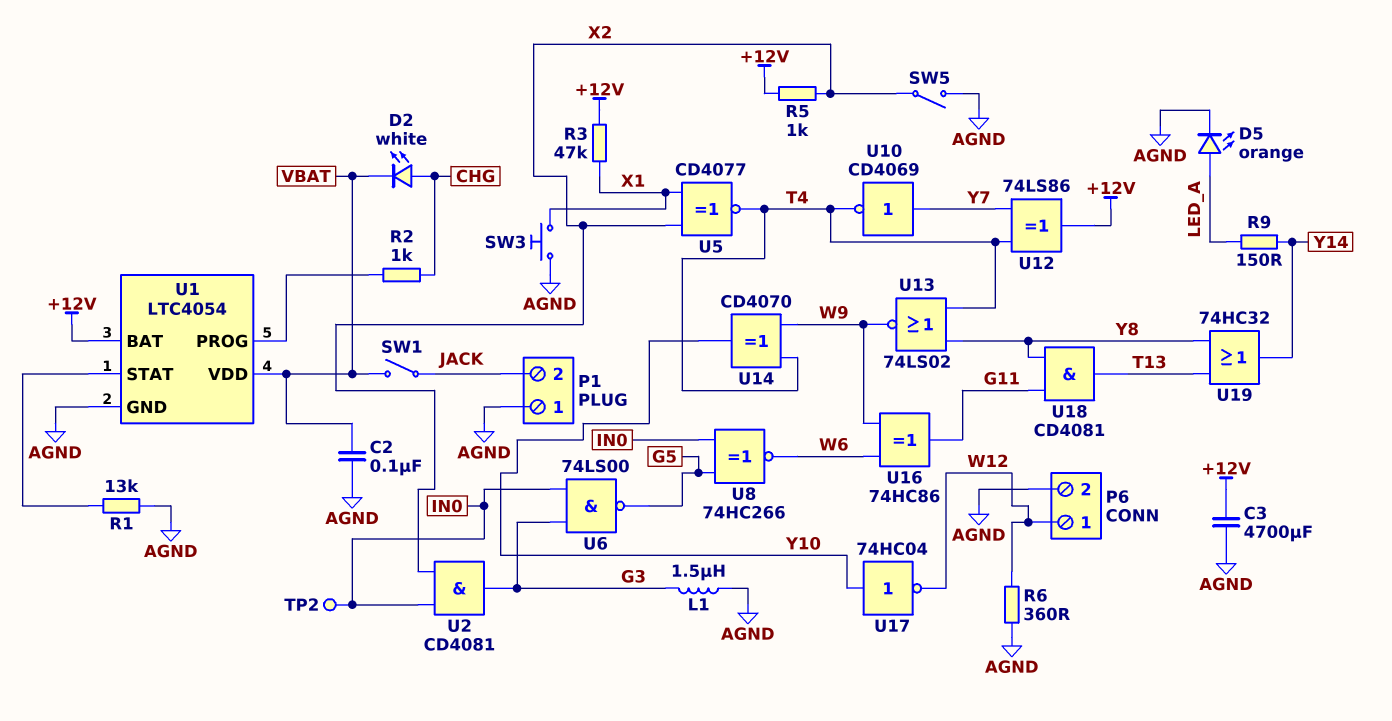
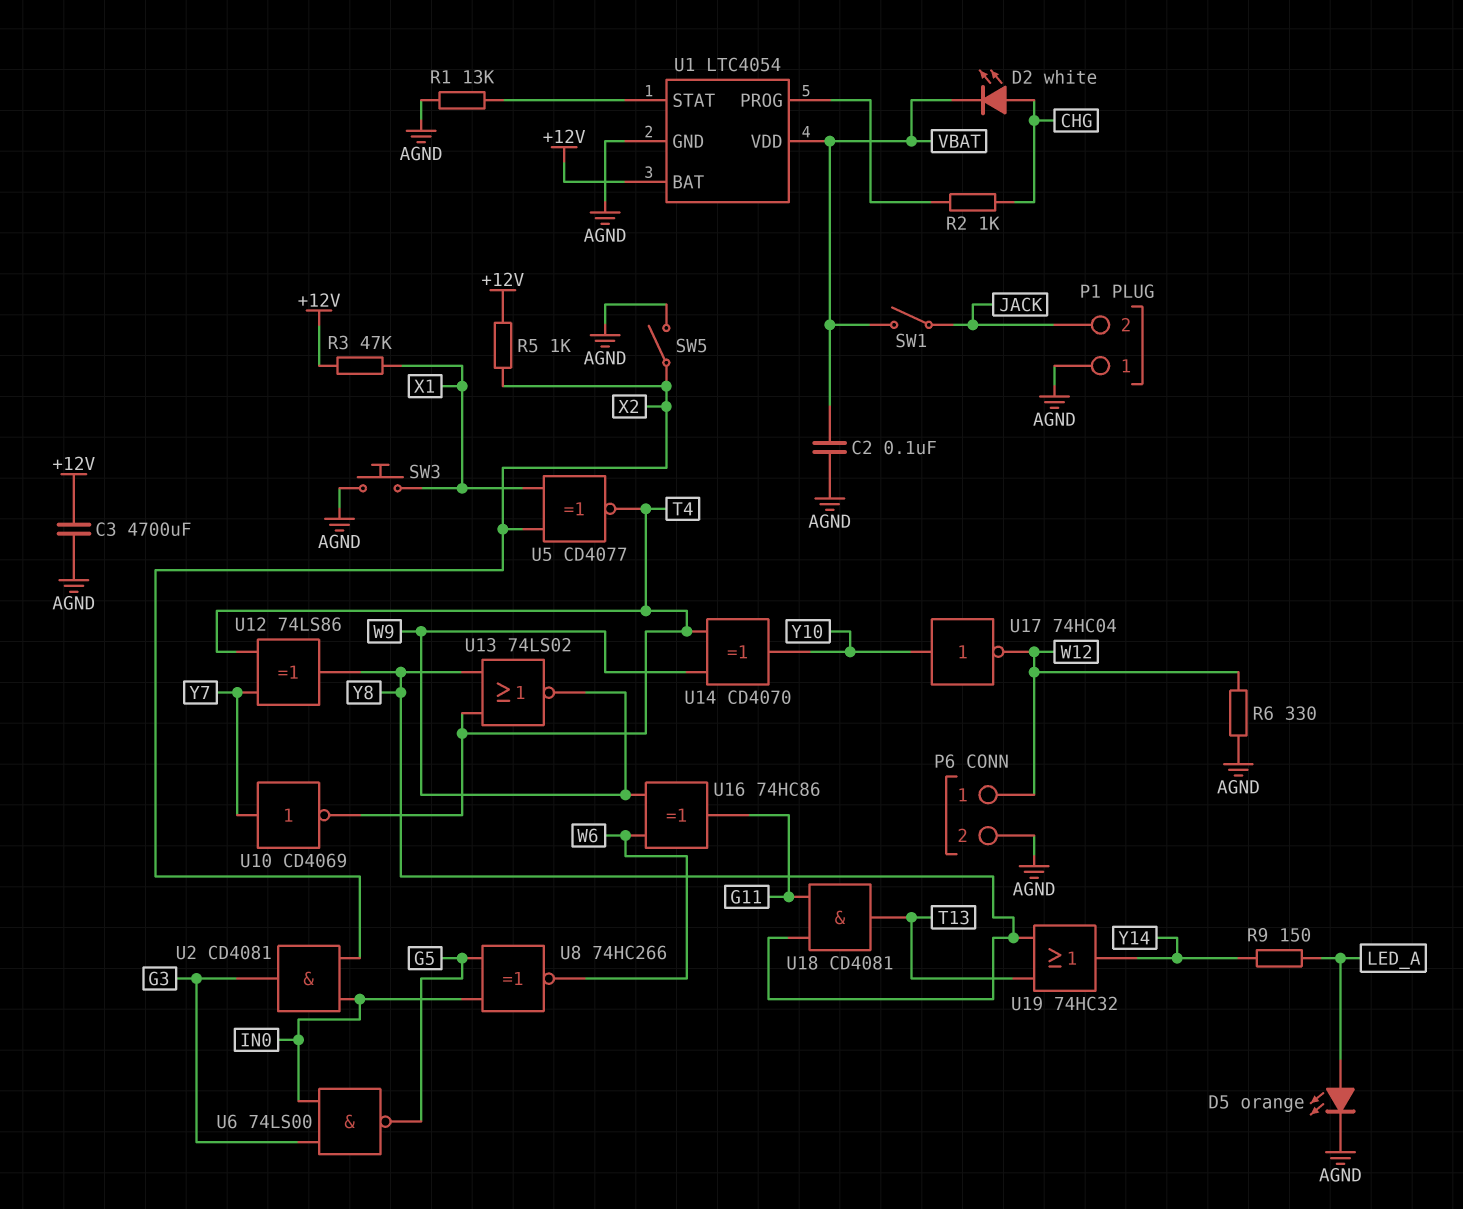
L1: 1.5uH (AGND, G3) -> none
R6: 360 (AGND, W12) -> 330 (AGND, W12)
TP2: test point (IN0) -> none
U12: XOR 74LS86 (in T4, in Y7, out +12V) -> XOR 74LS86 (in T4, in Y7, out Y8)

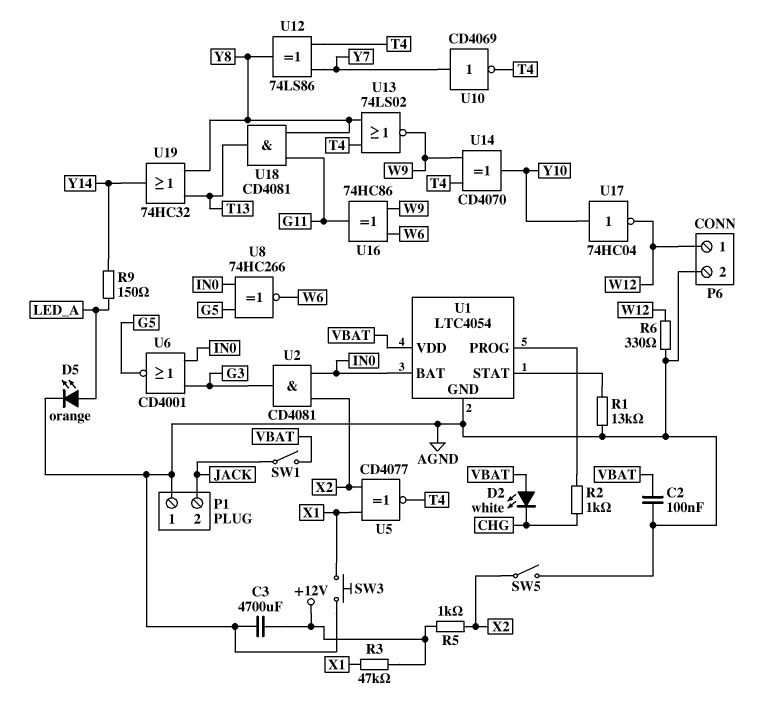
D2: LED white (A CHG, K VBAT) -> LED white (A VBAT, K CHG)
U1 pin BAT: +12V -> IN0
U6: NAND 74LS00 (in G3, in IN0, out G5) -> NOR CD4001 (in G3, in IN0, out G5)

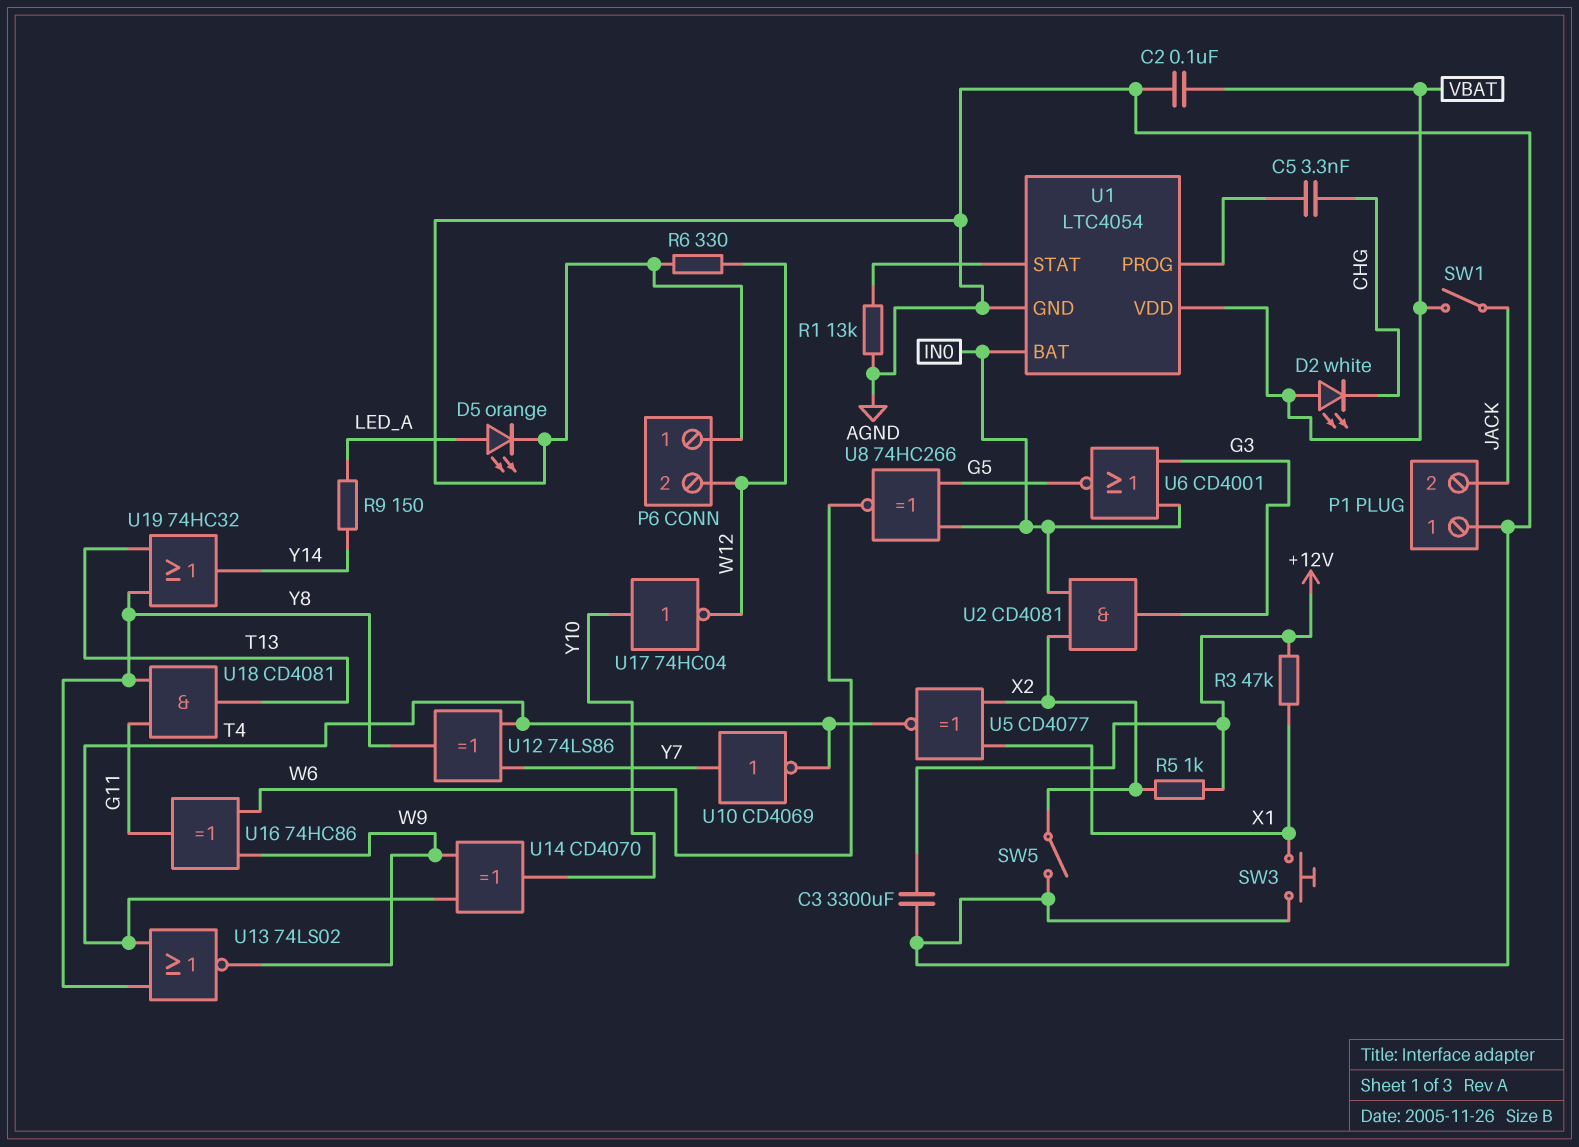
C3: 4700uF (+12V, AGND) -> 3300uF (+12V, AGND)
C5: none -> 3.3nF (CHG, U1/PROG)
P6 pin 1: W12 -> AGND
P6 pin 2: AGND -> W12
R2: 1k (CHG, U1/PROG) -> none

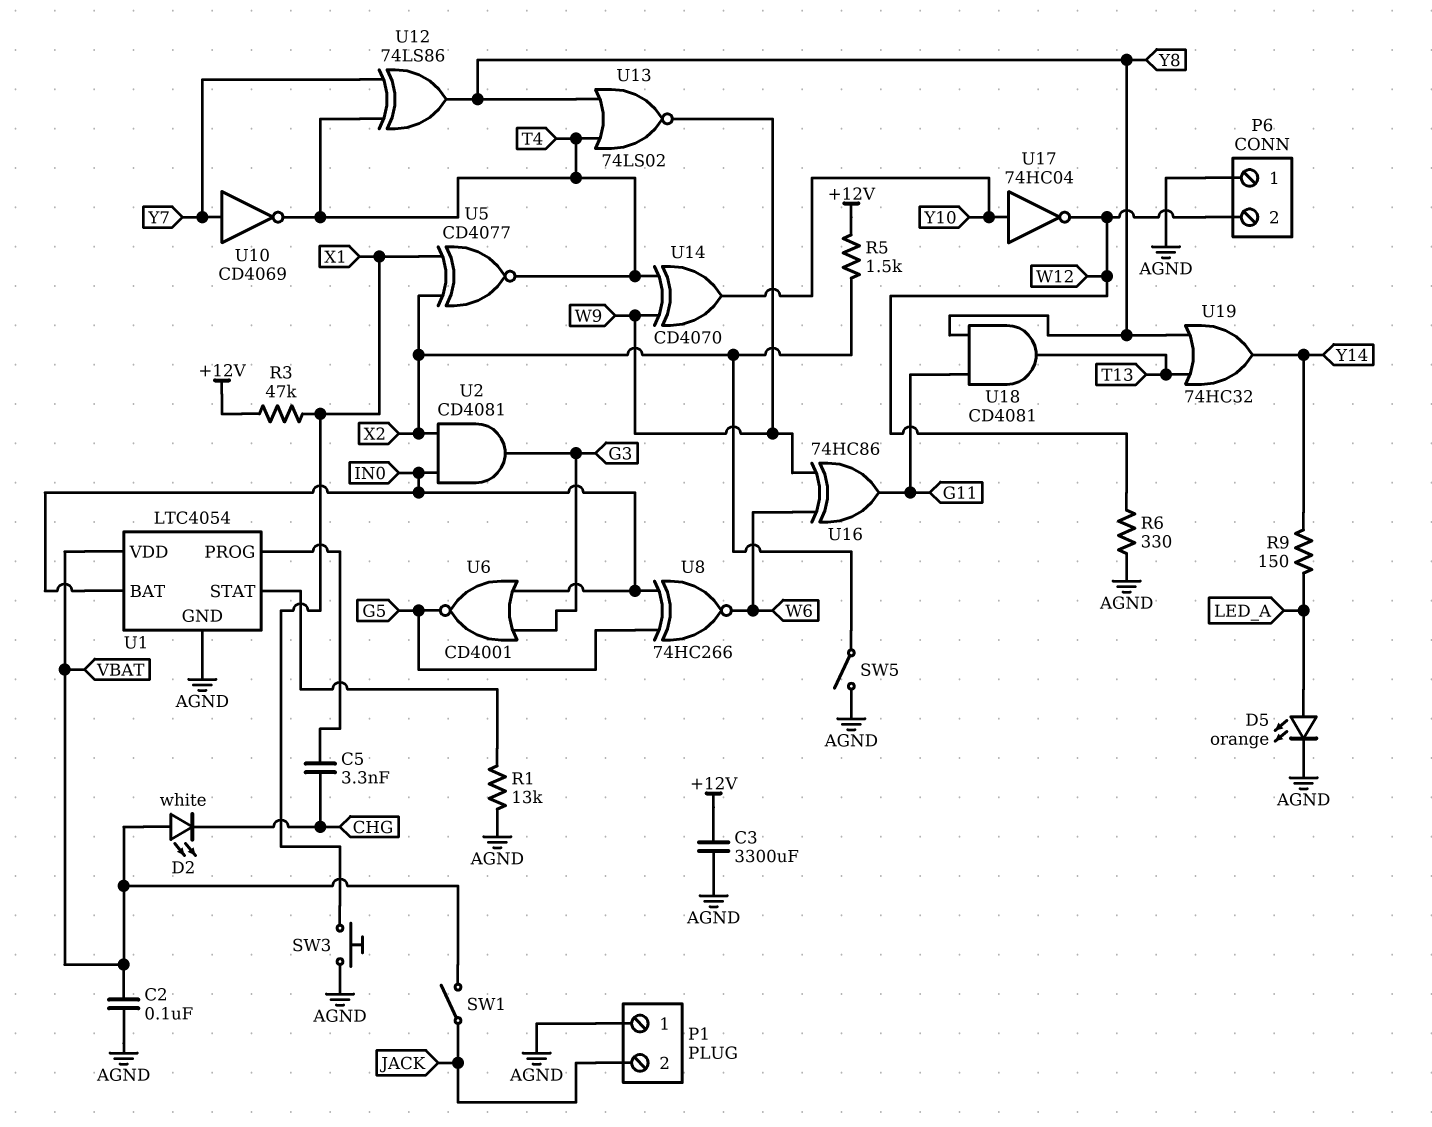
R5: 1k (+12V, X2) -> 1.5k (+12V, X2)

